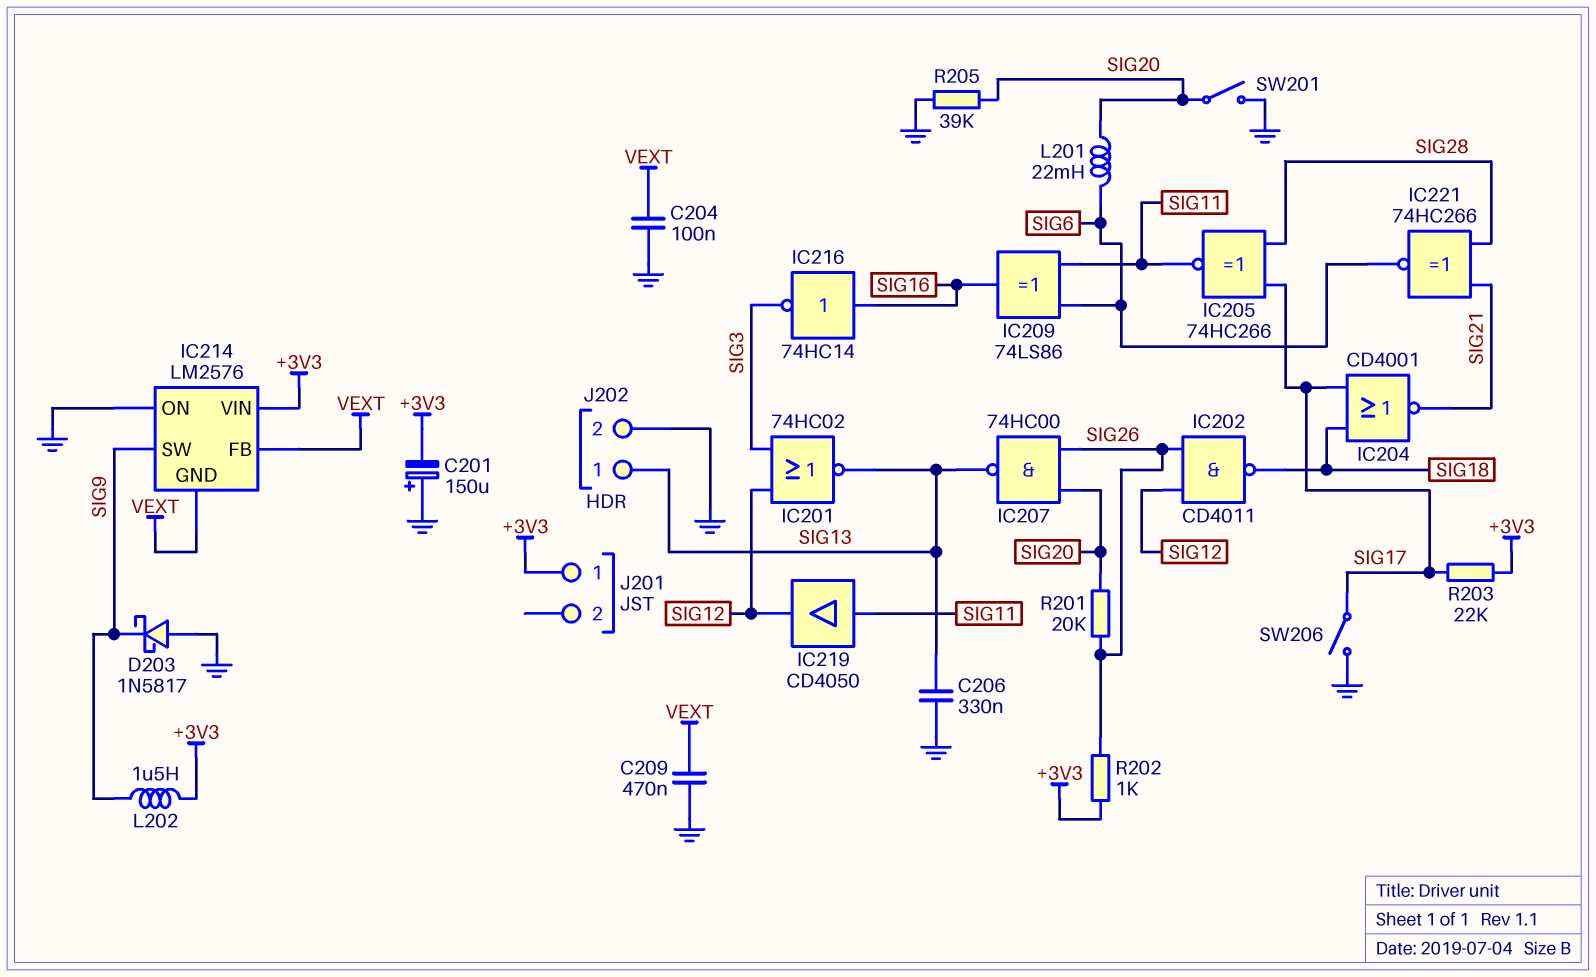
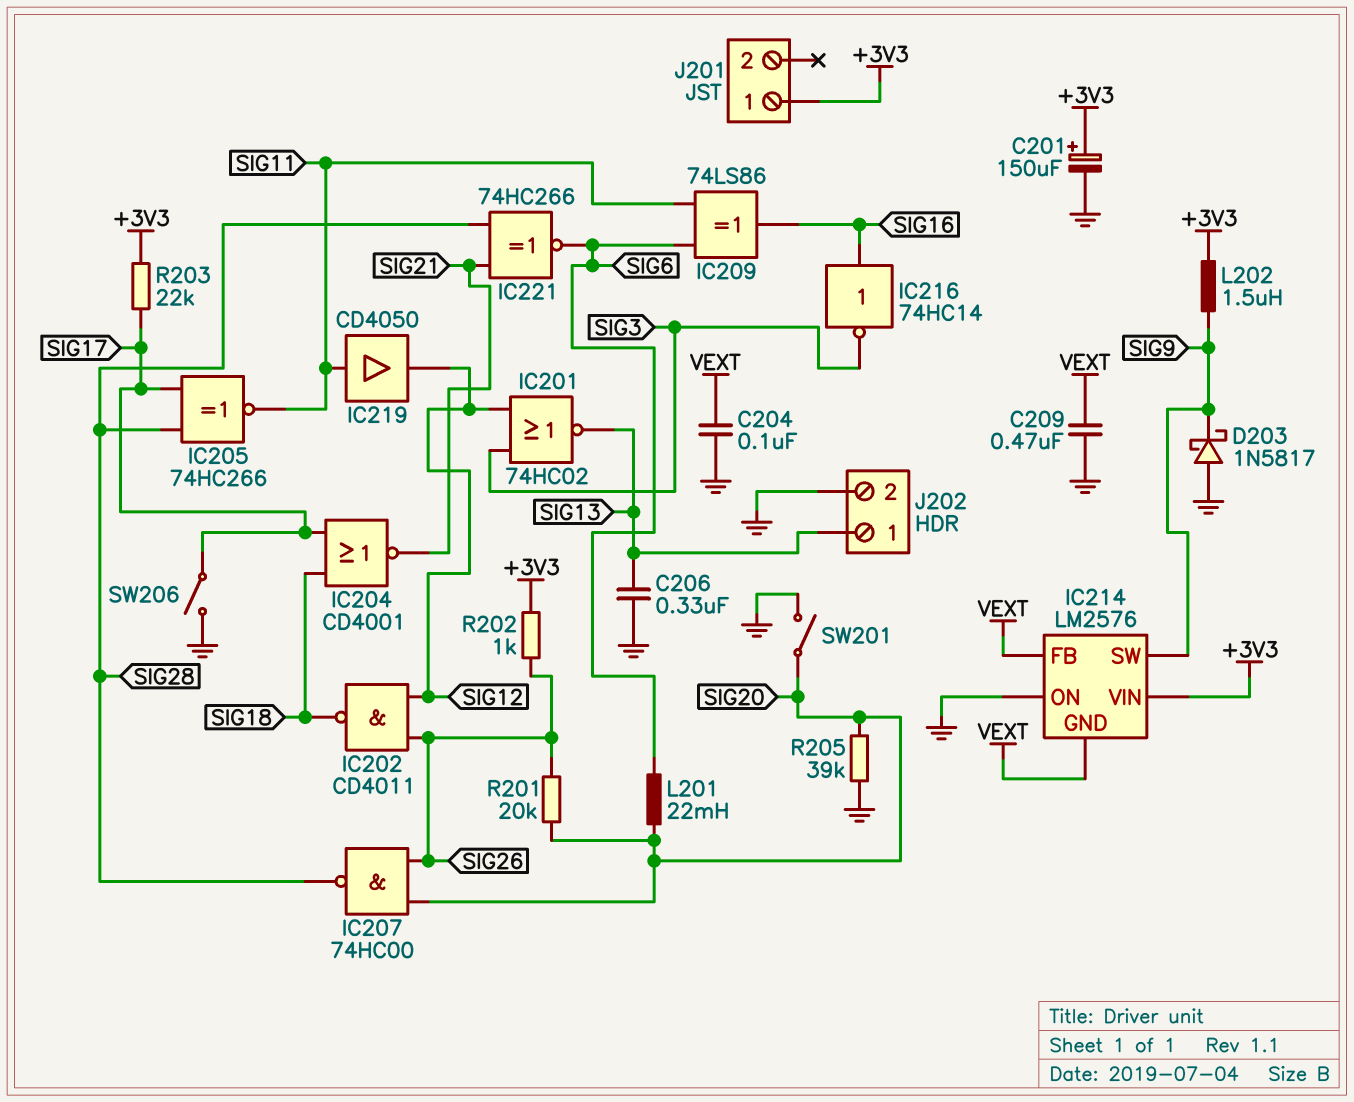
C201: 150uF (plus GND, minus +3V3) -> 150uF (plus +3V3, minus GND)
IC207: NAND 74HC00 (in SIG20, in SIG26, out SIG13) -> NAND 74HC00 (in SIG20, in SIG26, out SIG28)

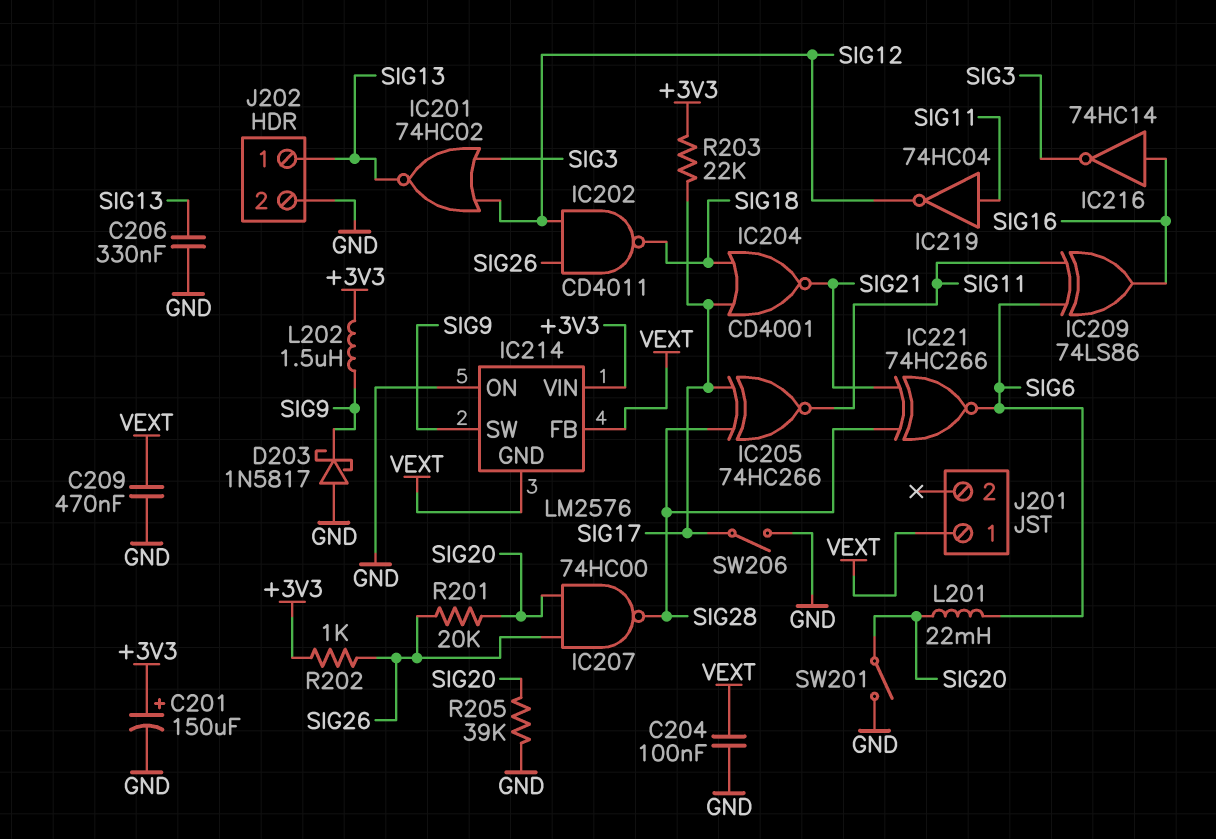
IC219: buffer CD4050 (in SIG11, out SIG12) -> NOT 74HC04 (in SIG11, out SIG12)
J201 pin 1: +3V3 -> VEXT

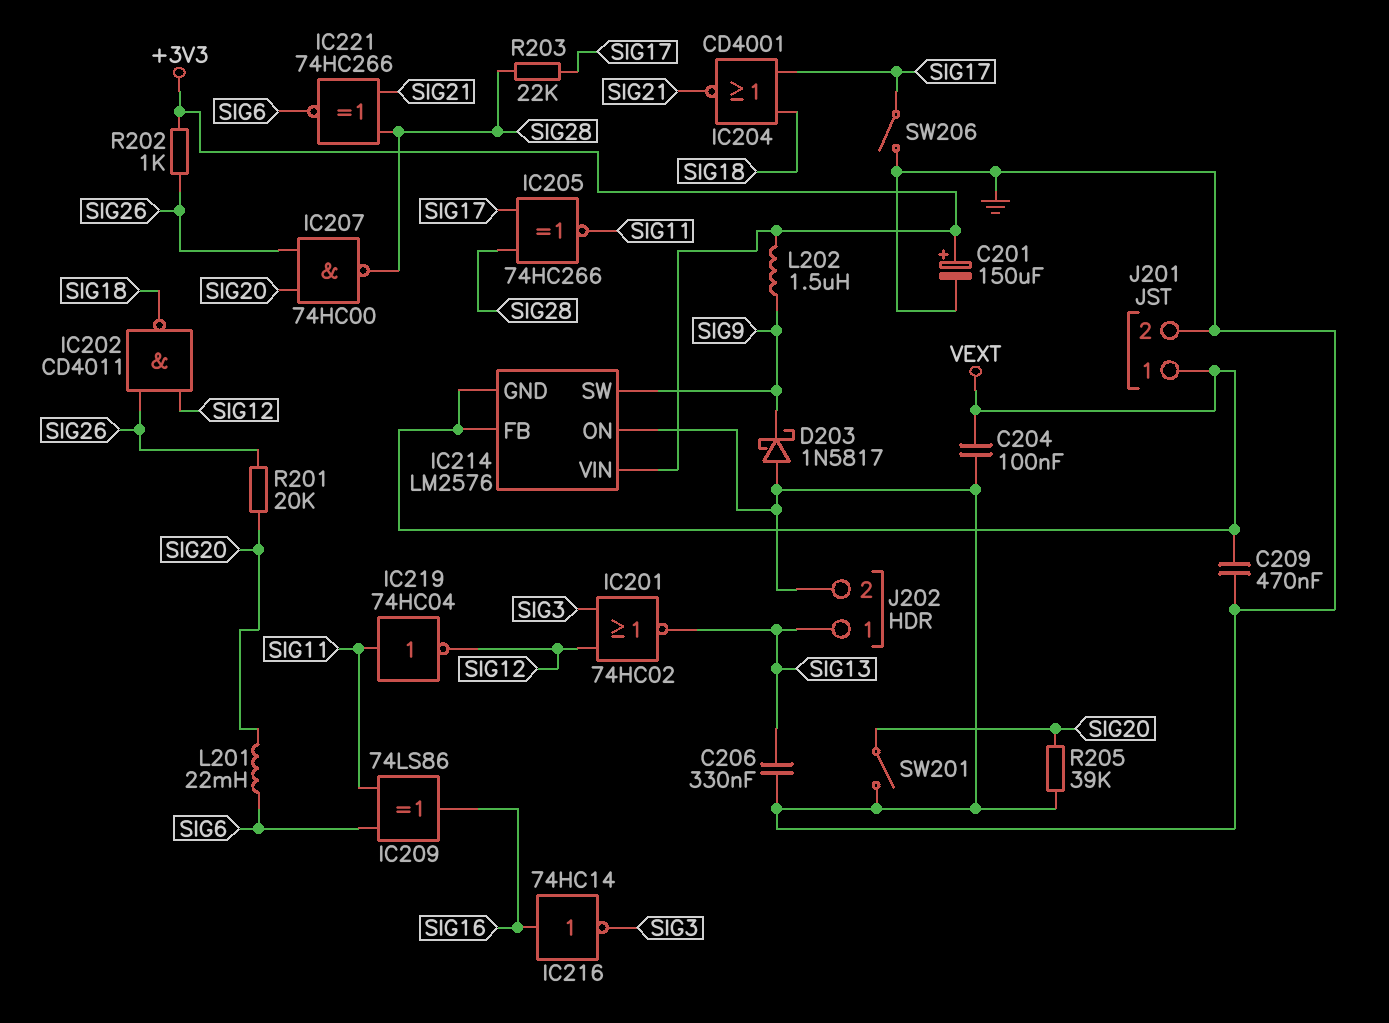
J201 pin 2: none -> GND
R203: 22k (+3V3, SIG17) -> 22k (SIG17, SIG28)

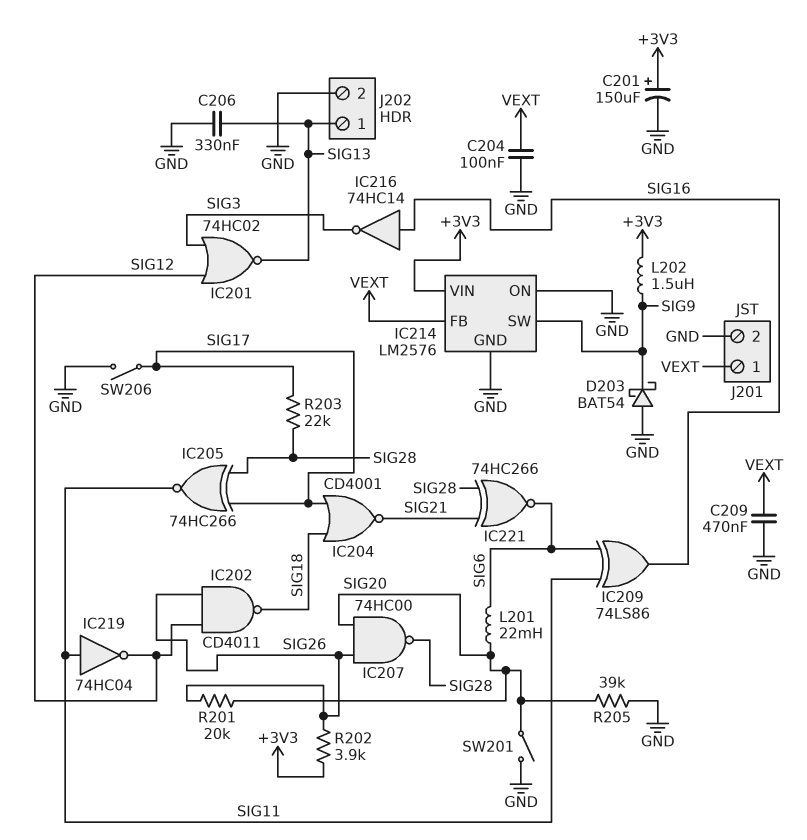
D203: schottky 1N5817 (A GND, K SIG9) -> schottky BAT54 (A GND, K SIG9)
IC214 pin GND: VEXT -> GND
R202: 1k (+3V3, SIG26) -> 3.9k (+3V3, SIG26)

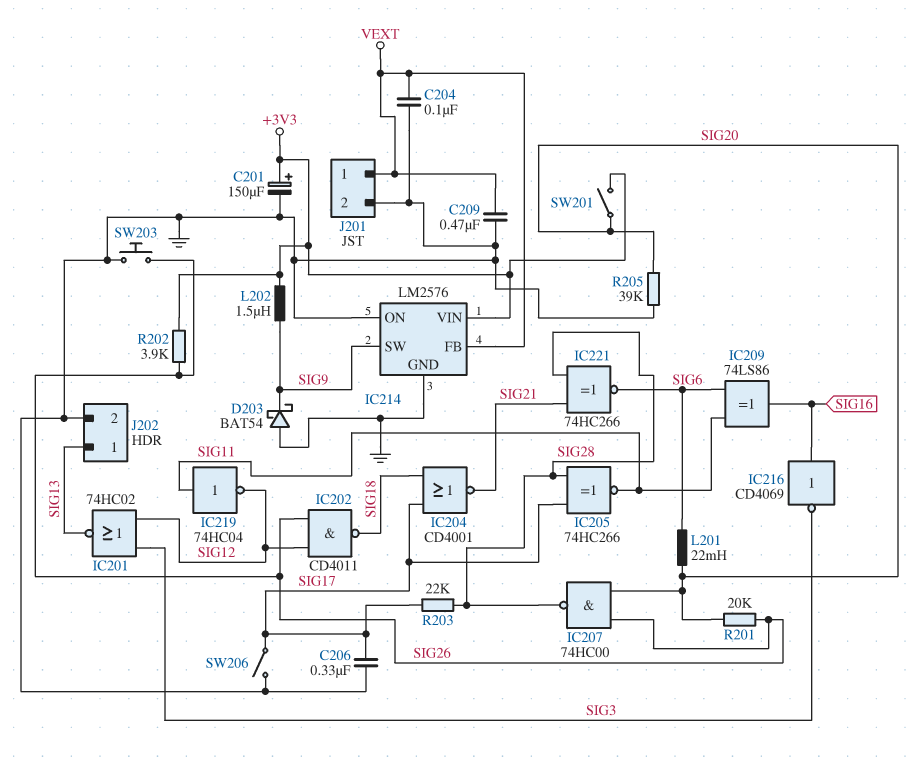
C206: 330nF (GND, SIG13) -> 330nF (GND, SIG17)
IC216: NOT 74HC14 (in SIG16, out SIG3) -> NOT CD4069 (in SIG16, out SIG3)
SW201: switch (GND, SIG20) -> switch (+3V3, SIG20)
SW203: none -> button (GND, SIG26)

